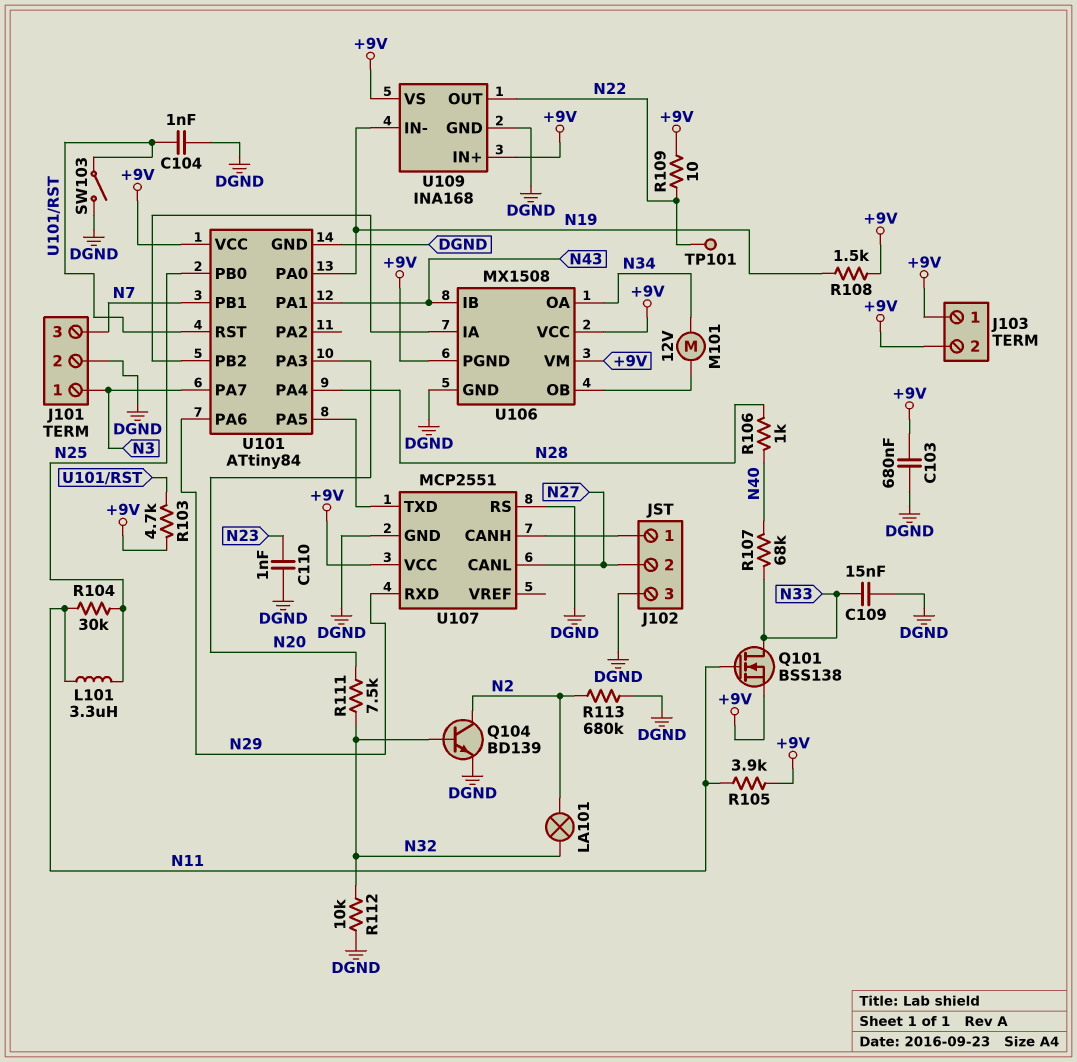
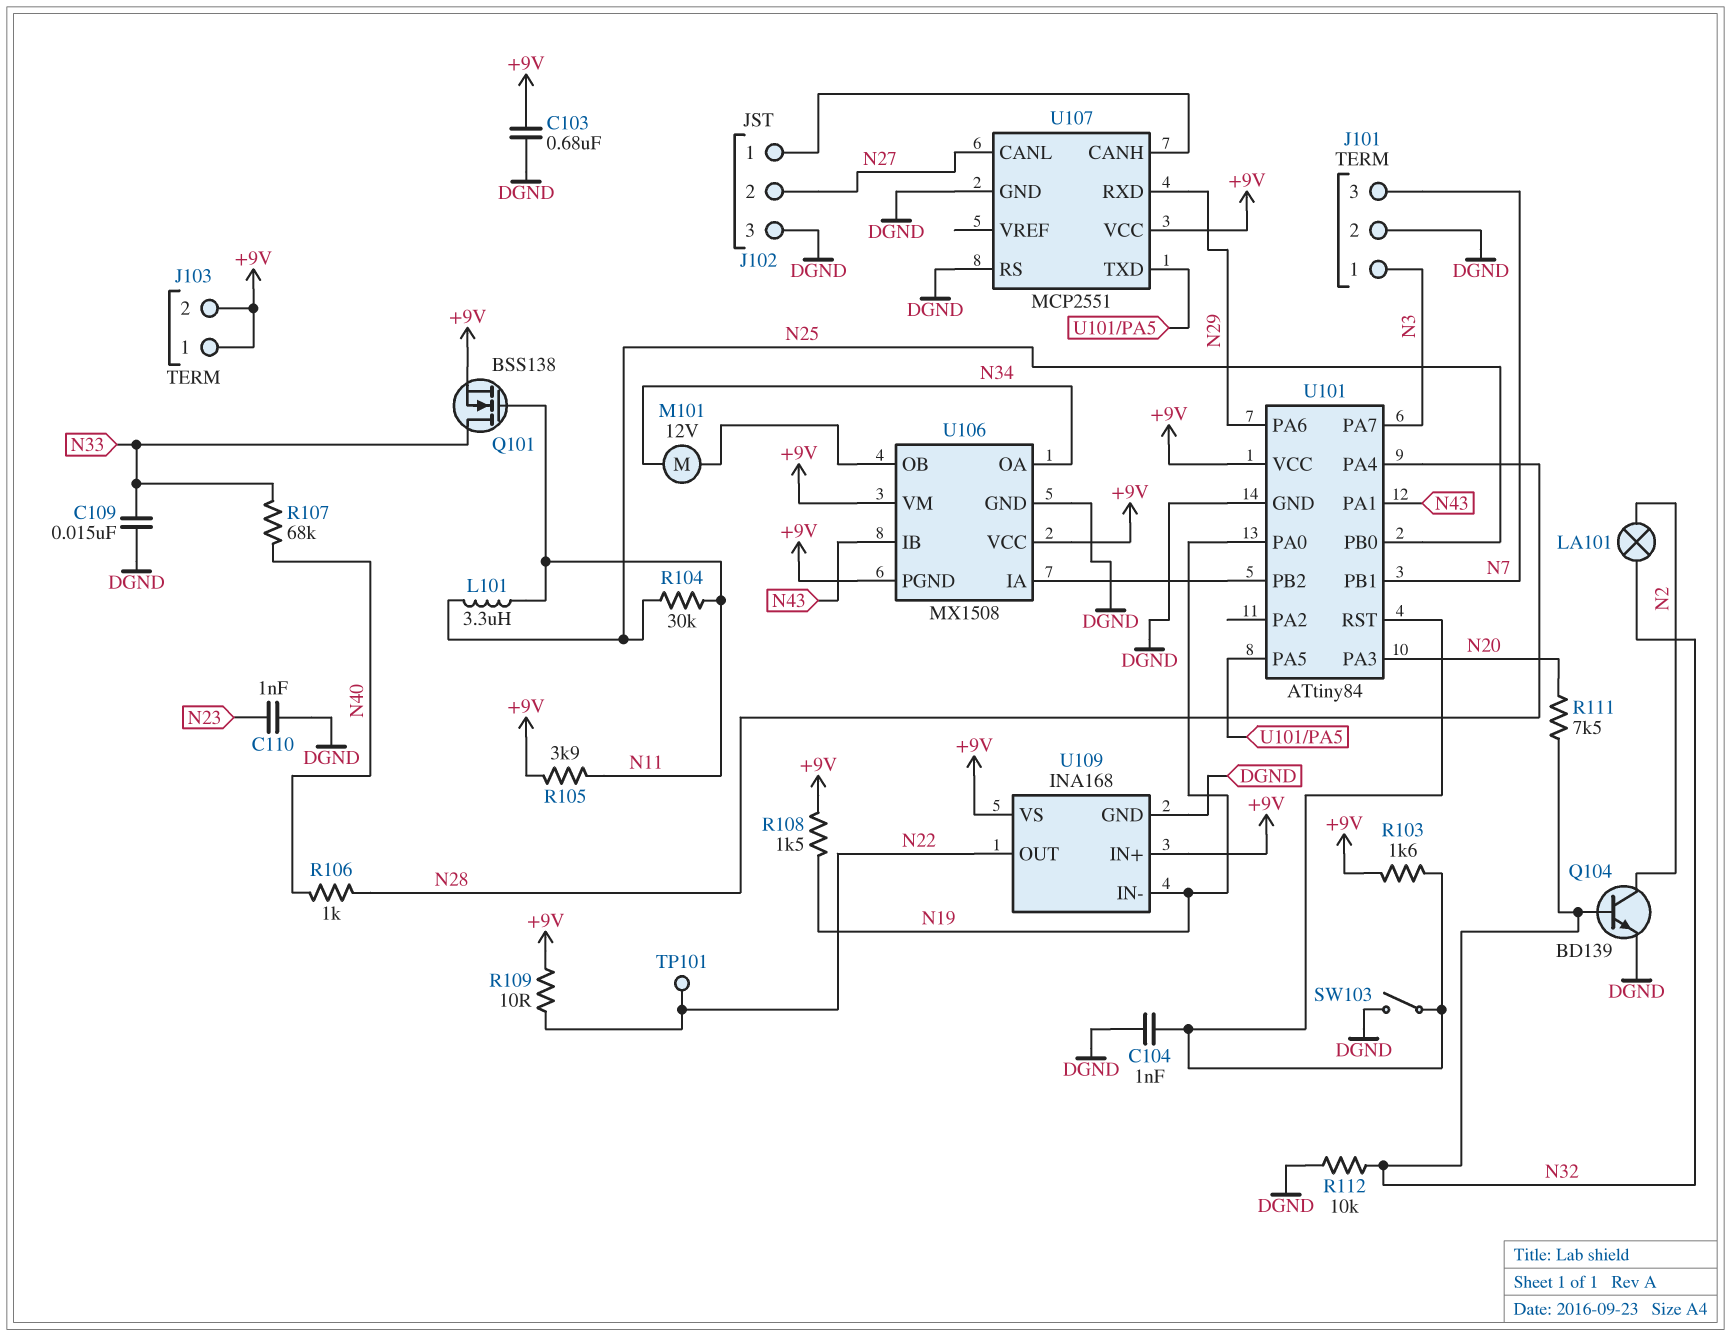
R103: 4.7k (+9V, U101/RST) -> 1.6k (+9V, U101/RST)
R113: 680k (DGND, N2) -> none

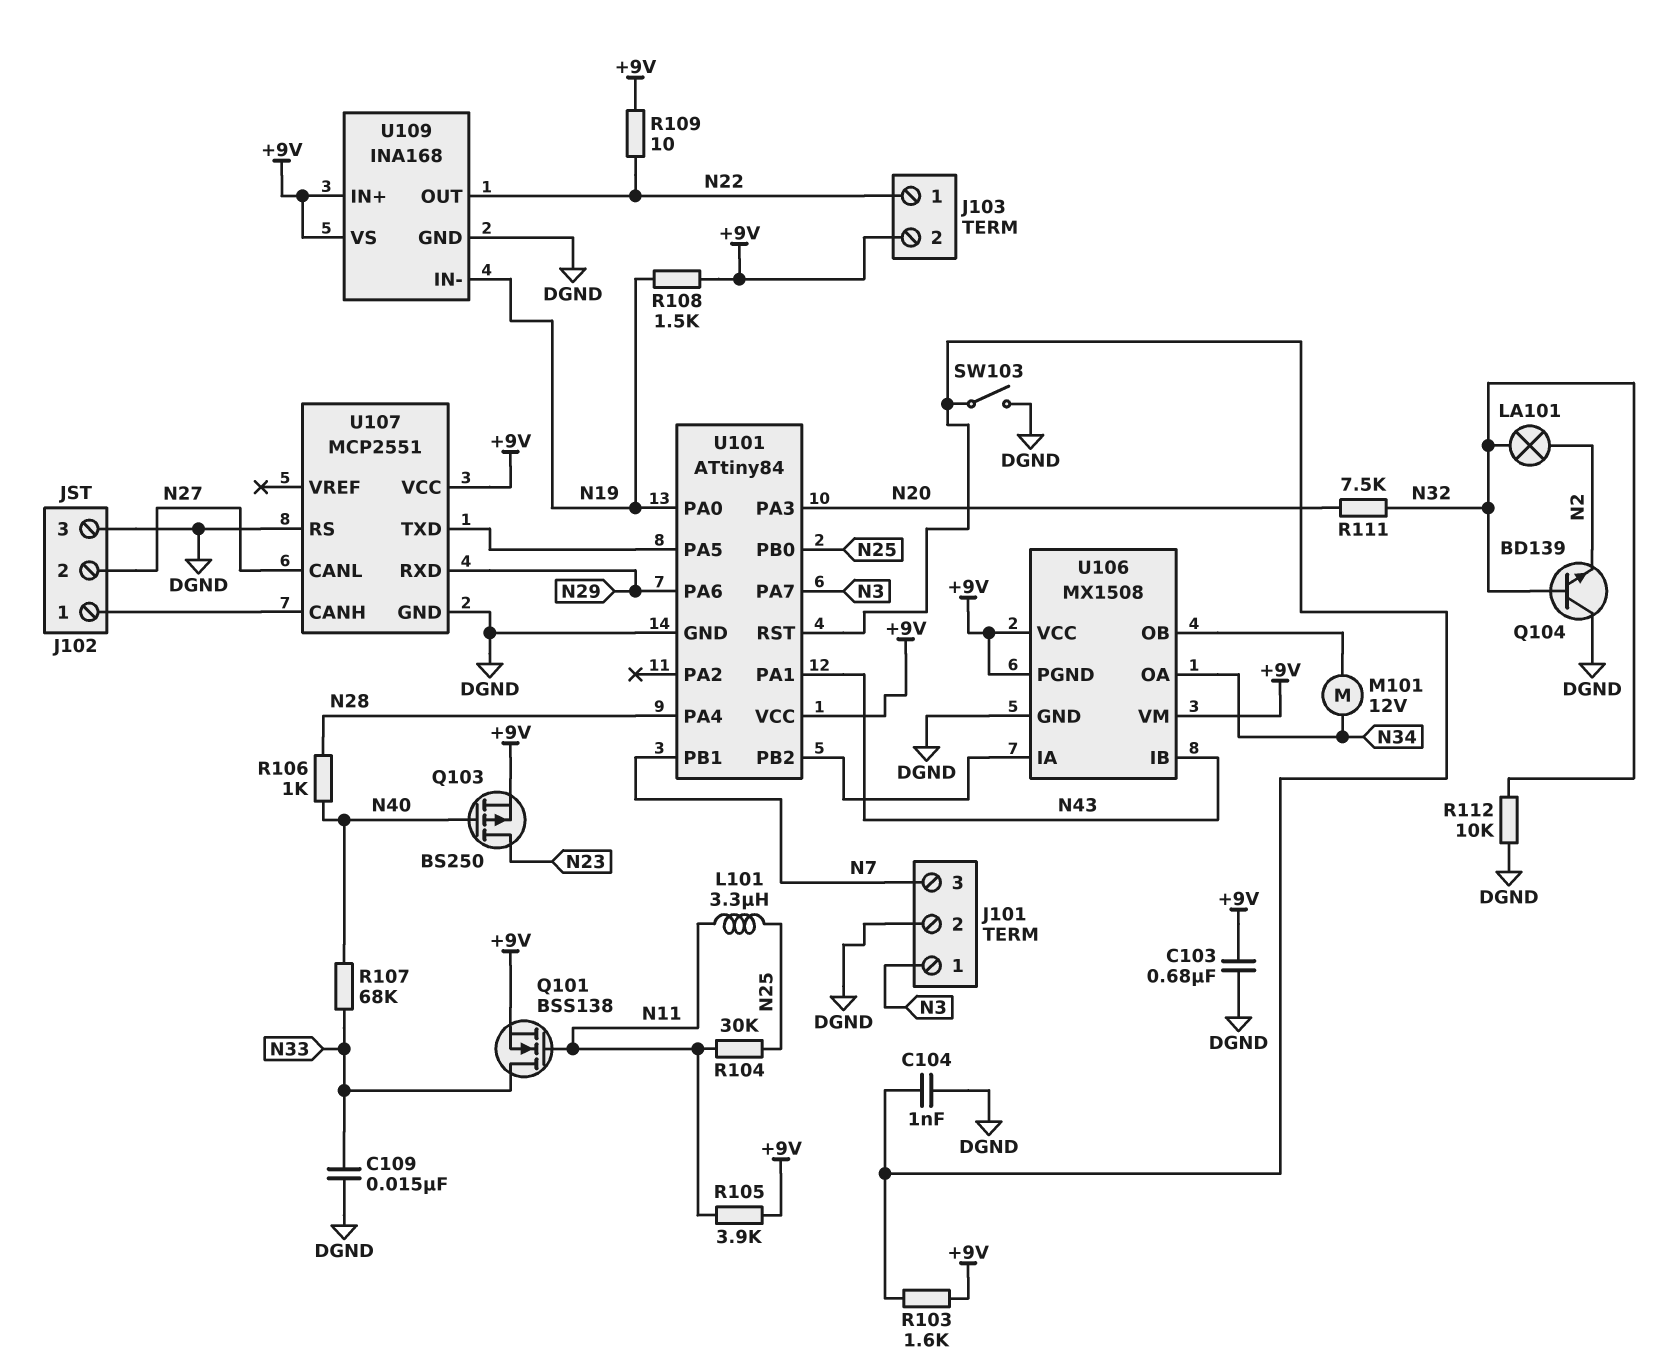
C110: 1nF (DGND, N23) -> none
J103 pin 1: +9V -> N22
Q103: none -> PMOS BS250 (G N40, D N23, S +9V)
Q104: NPN BD139 (B N32, C N2, E DGND) -> NPN BD139 (B N32, C DGND, E N2)
TP101: test point (N22) -> none

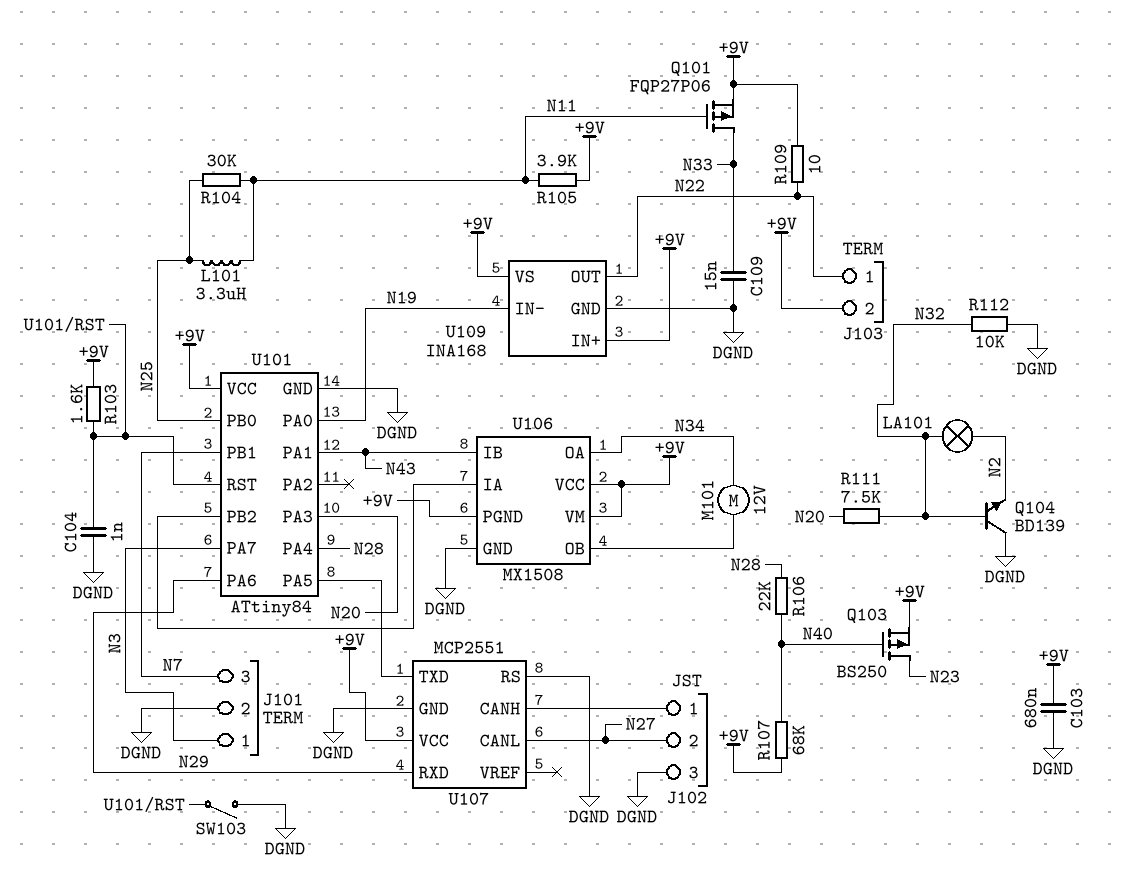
Q101: NMOS BSS138 (G N11, D N33, S +9V) -> PMOS FQP27P06 (G N11, D N33, S +9V)
R106: 1k (N28, N40) -> 22k (N28, N40)
R107: 68k (N33, N40) -> 68k (+9V, N40)
R108: 1.5k (+9V, N19) -> none

